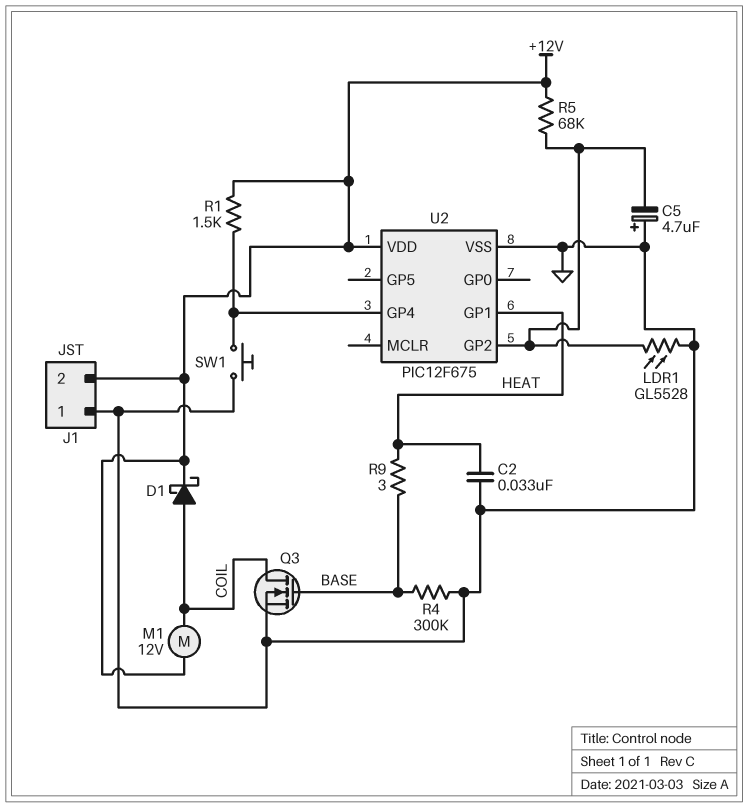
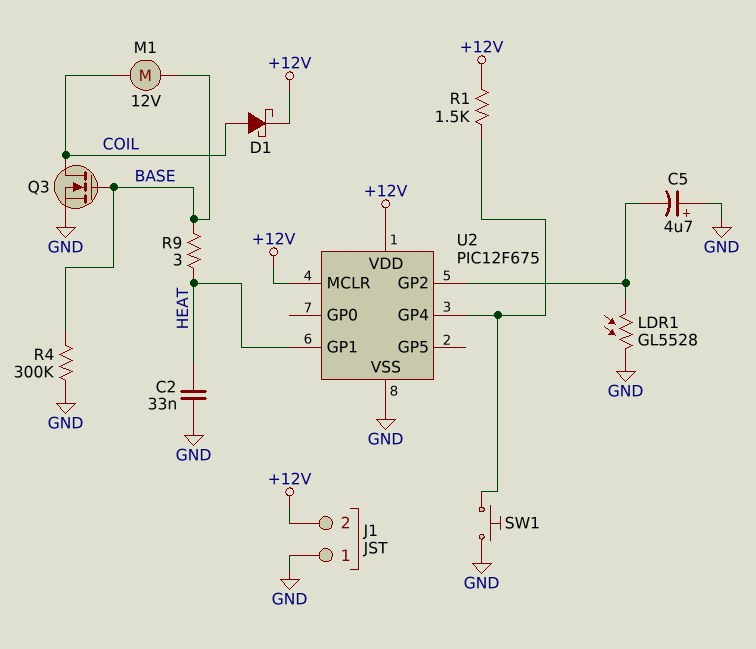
M1: motor 12V (+12V, COIL) -> motor 12V (BASE, COIL)
R5: 68k (+12V, U2/GP2) -> none
U2 pin MCLR: none -> +12V

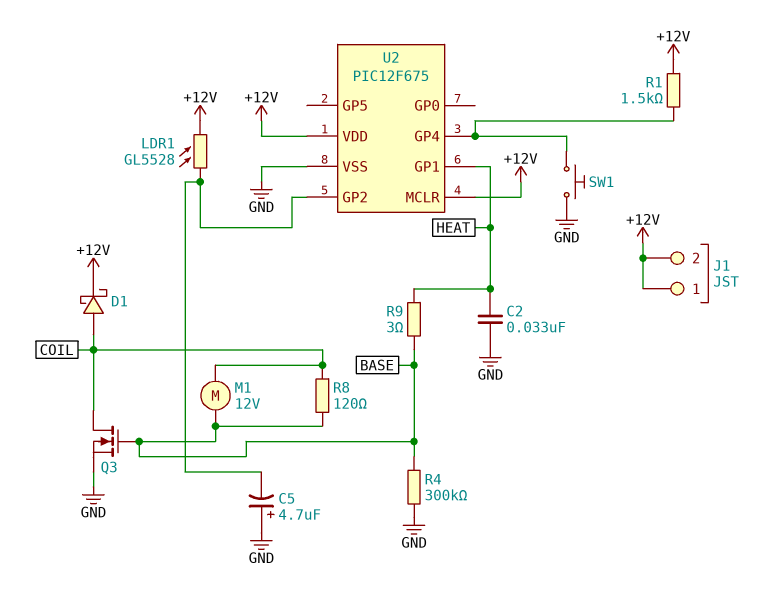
J1 pin 1: GND -> +12V
LDR1: GL5528 (GND, U2/GP2) -> GL5528 (+12V, U2/GP2)
R8: none -> 120 (BASE, COIL)

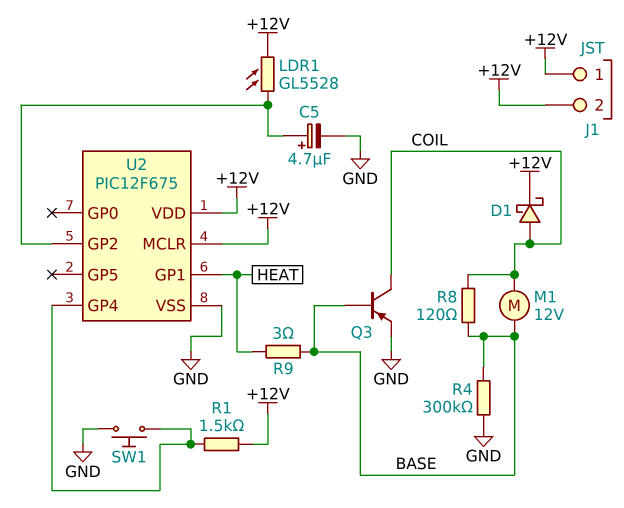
C2: 33nF (GND, HEAT) -> none
C5: 4.7uF (plus GND, minus U2/GP2) -> 4.7uF (plus U2/GP2, minus GND)
Q3: NMOS (G BASE, D COIL, S GND) -> PNP (B BASE, C COIL, E GND)

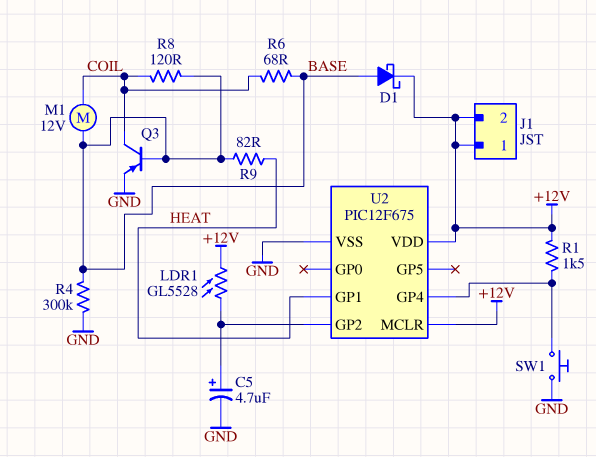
D1: schottky (A COIL, K +12V) -> schottky (A BASE, K +12V)
R6: none -> 68 (BASE, COIL)
R9: 3 (BASE, HEAT) -> 82 (BASE, HEAT)

